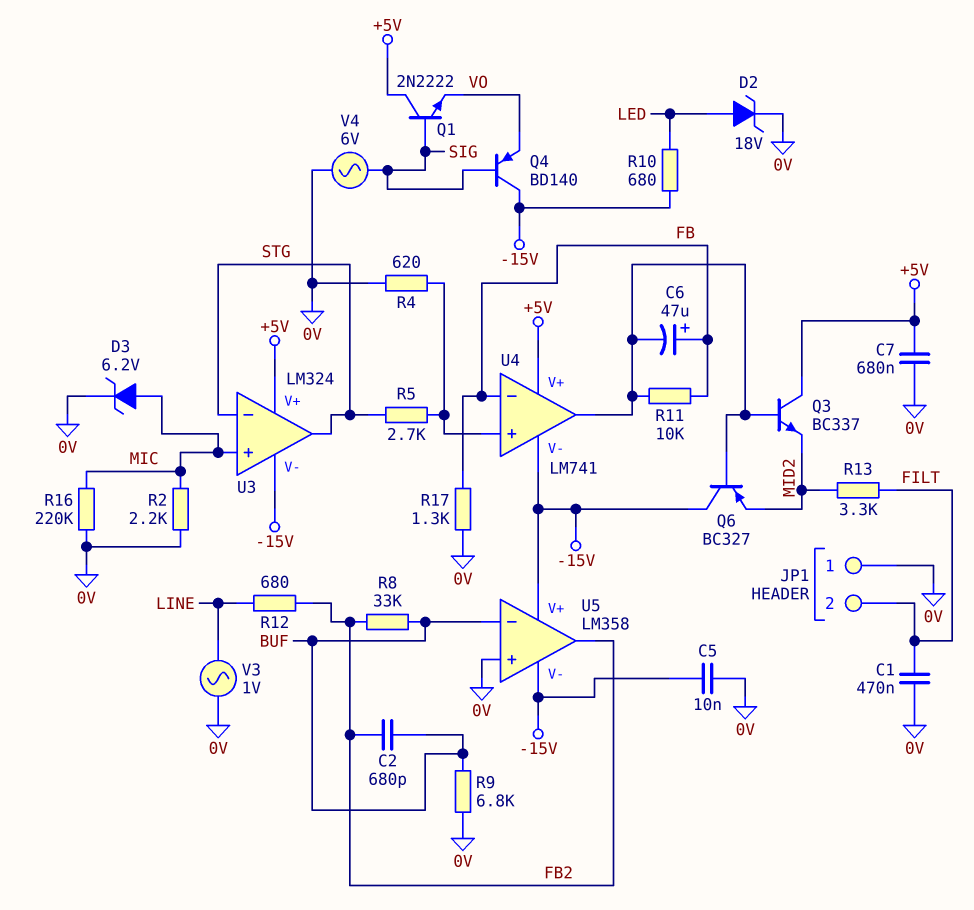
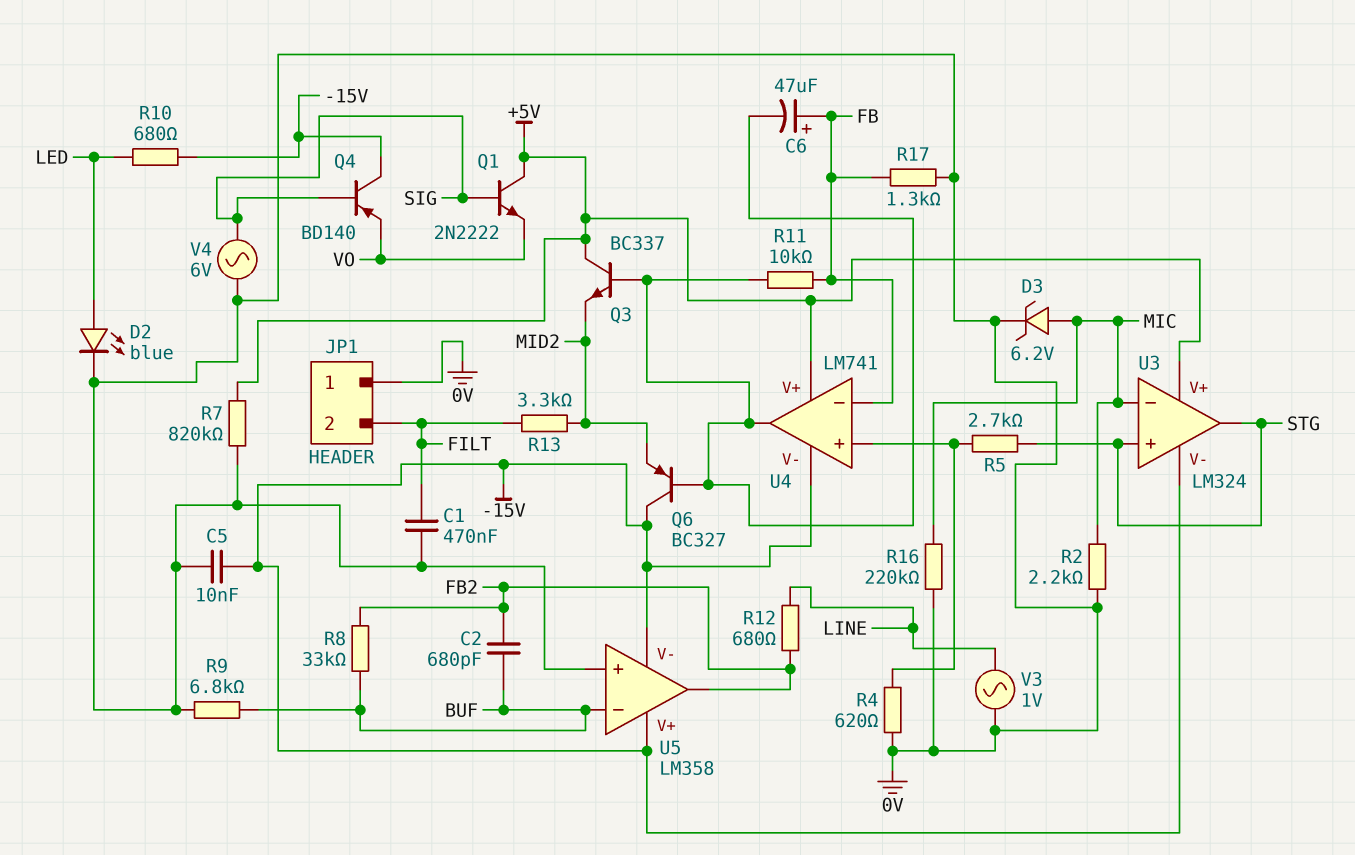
C7: 680nF (+5V, 0V) -> none
D2: zener 18V (A LED, K 0V) -> LED blue (A LED, K 0V)
R7: none -> 820k (+5V, 0V)
U3 pin in+: MIC -> STG
U3 pin in-: STG -> MIC

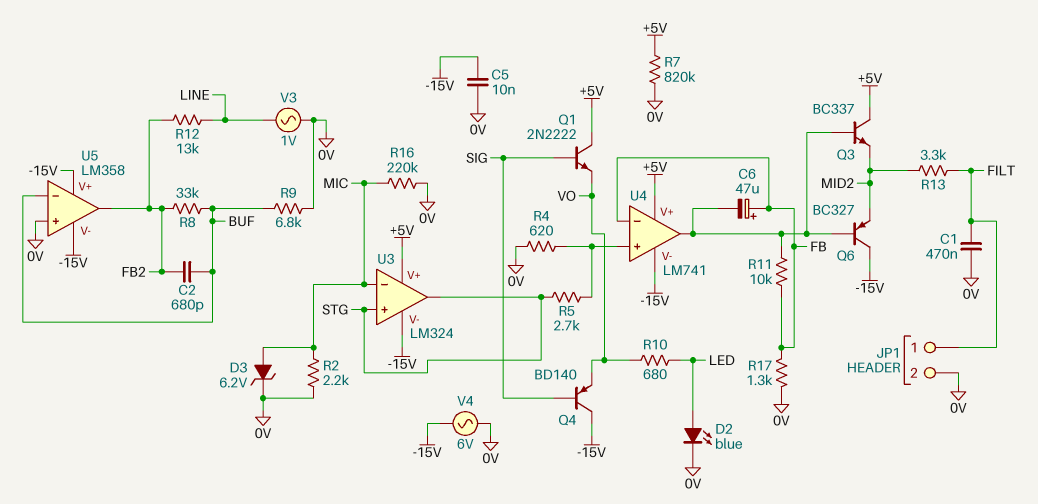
JP1 pin 1: 0V -> FILT
JP1 pin 2: FILT -> 0V
R10: 680 (-15V, LED) -> 680 (LED, VO)
R12: 680 (FB2, LINE) -> 13k (FB2, LINE)
V4: AC 6V (0V, SIG) -> AC 6V (-15V, 0V)

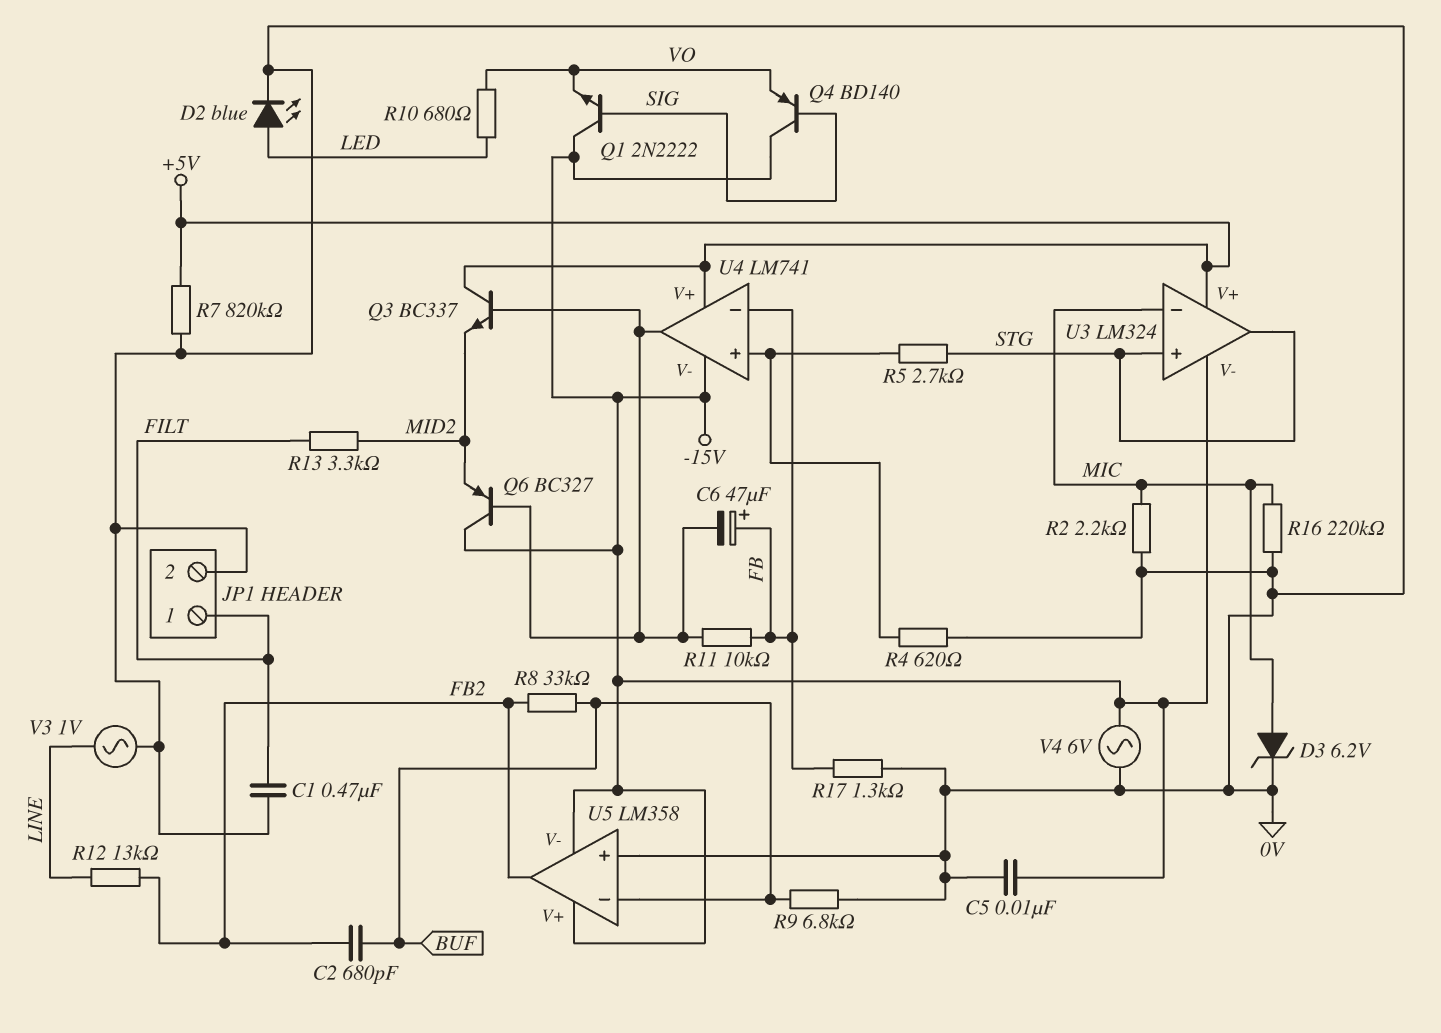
Q1: NPN 2N2222 (B SIG, C +5V, E VO) -> NPN 2N2222 (B SIG, C -15V, E VO)

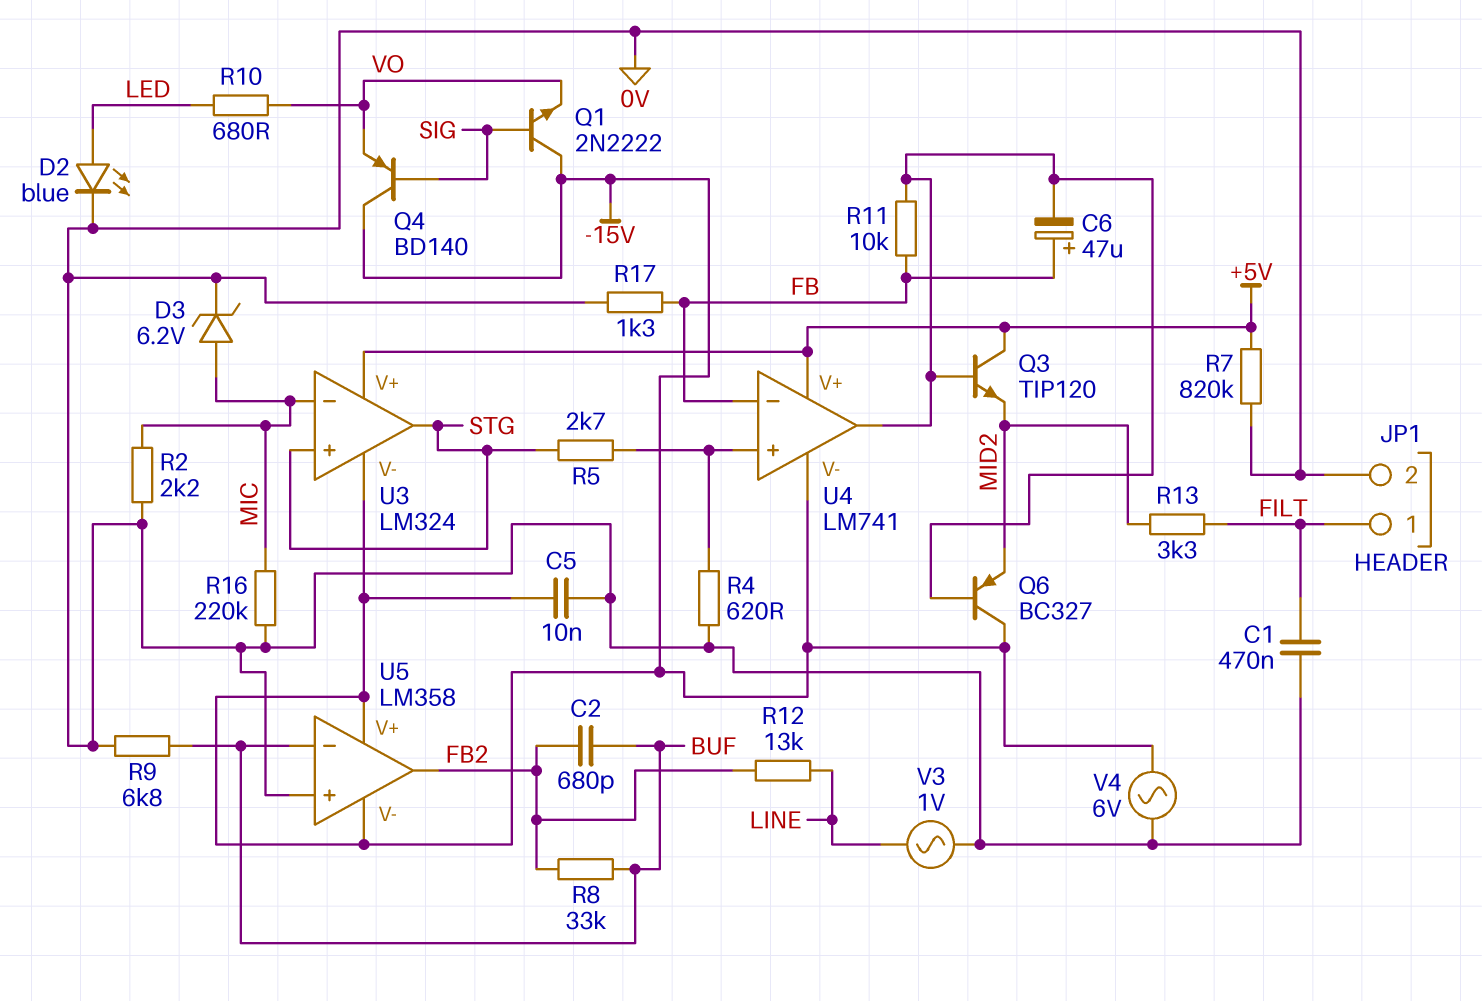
Q3: NPN BC337 (B U4/out, C +5V, E MID2) -> NPN TIP120 (B U4/out, C +5V, E MID2)

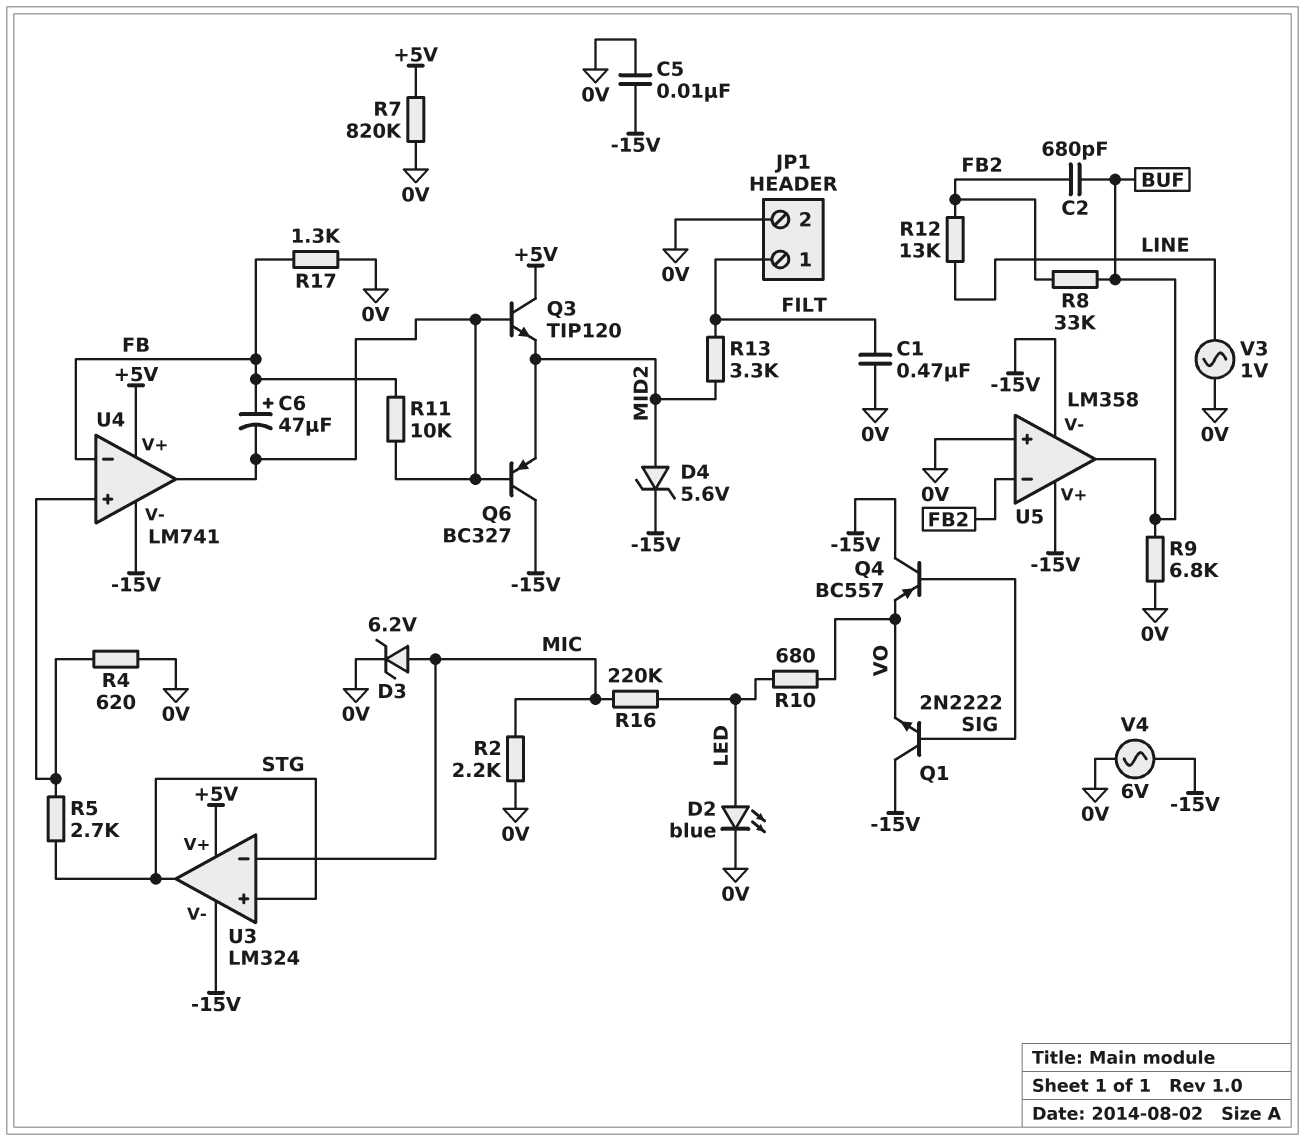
D4: none -> zener 5.6V (A MID2, K -15V)
Q4: PNP BD140 (B SIG, C -15V, E VO) -> PNP BC557 (B SIG, C -15V, E VO)
R16: 220k (0V, MIC) -> 220k (LED, MIC)
U5 pin in-: BUF -> FB2
U5 pin out: FB2 -> BUF

